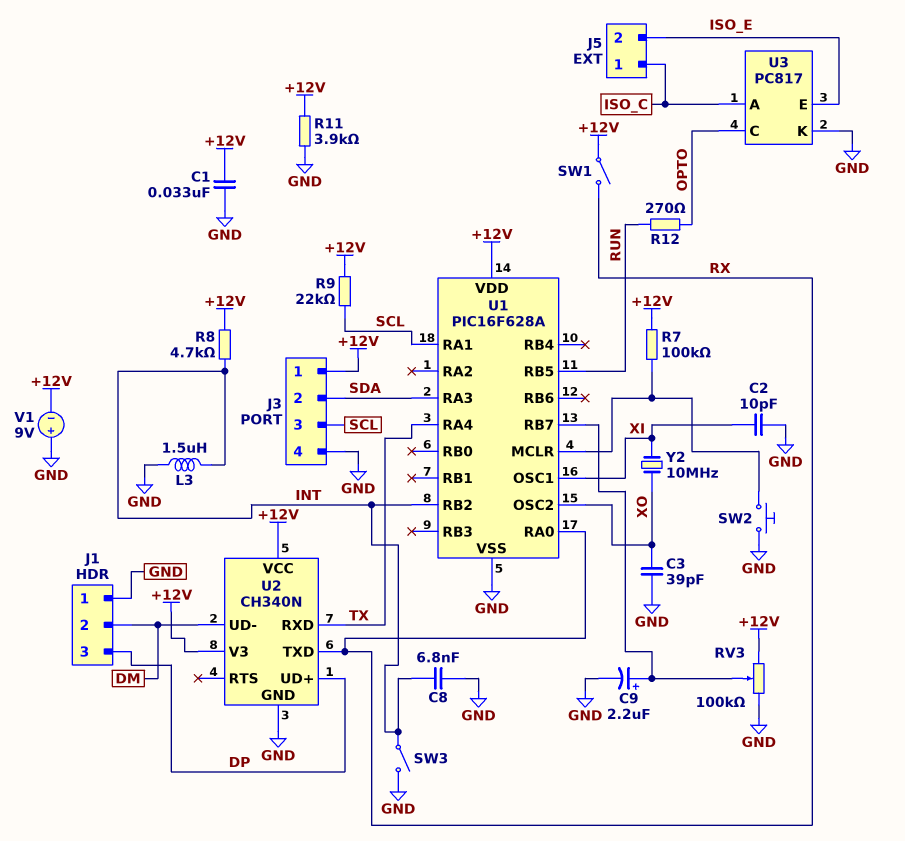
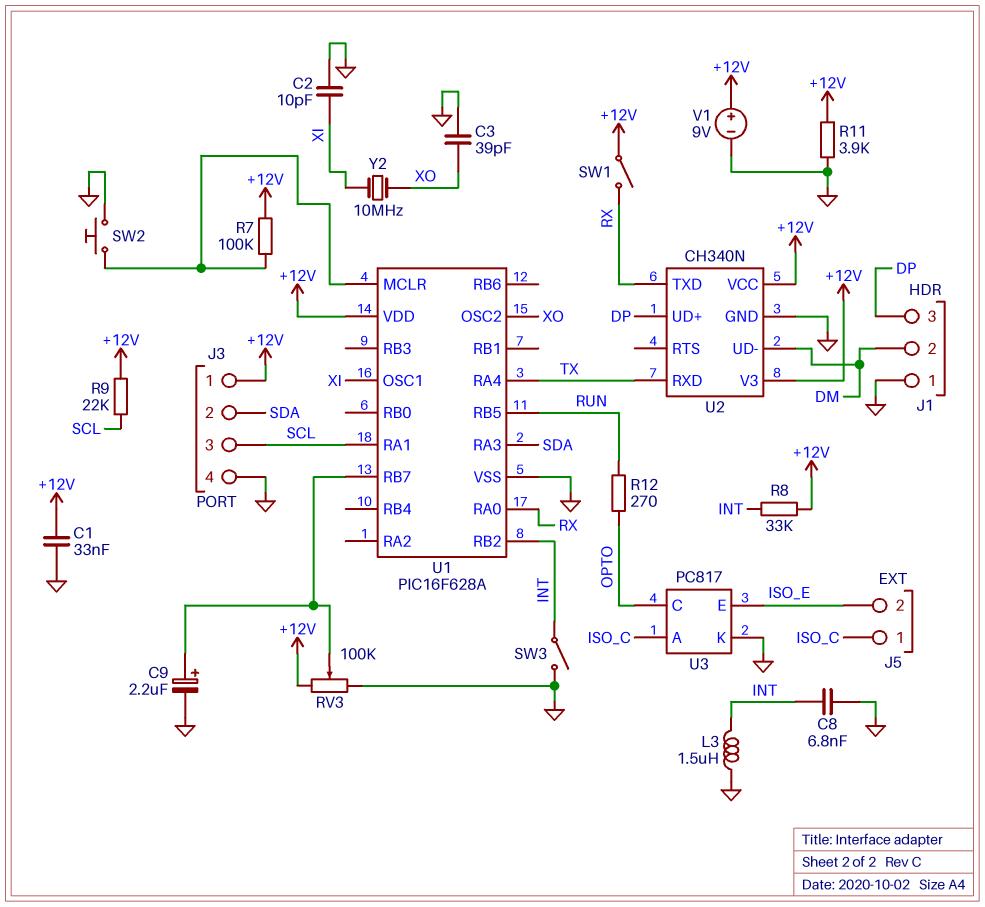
R8: 4.7k (+12V, INT) -> 33k (+12V, INT)
V1: 9V (plus GND, minus +12V) -> 9V (plus +12V, minus GND)

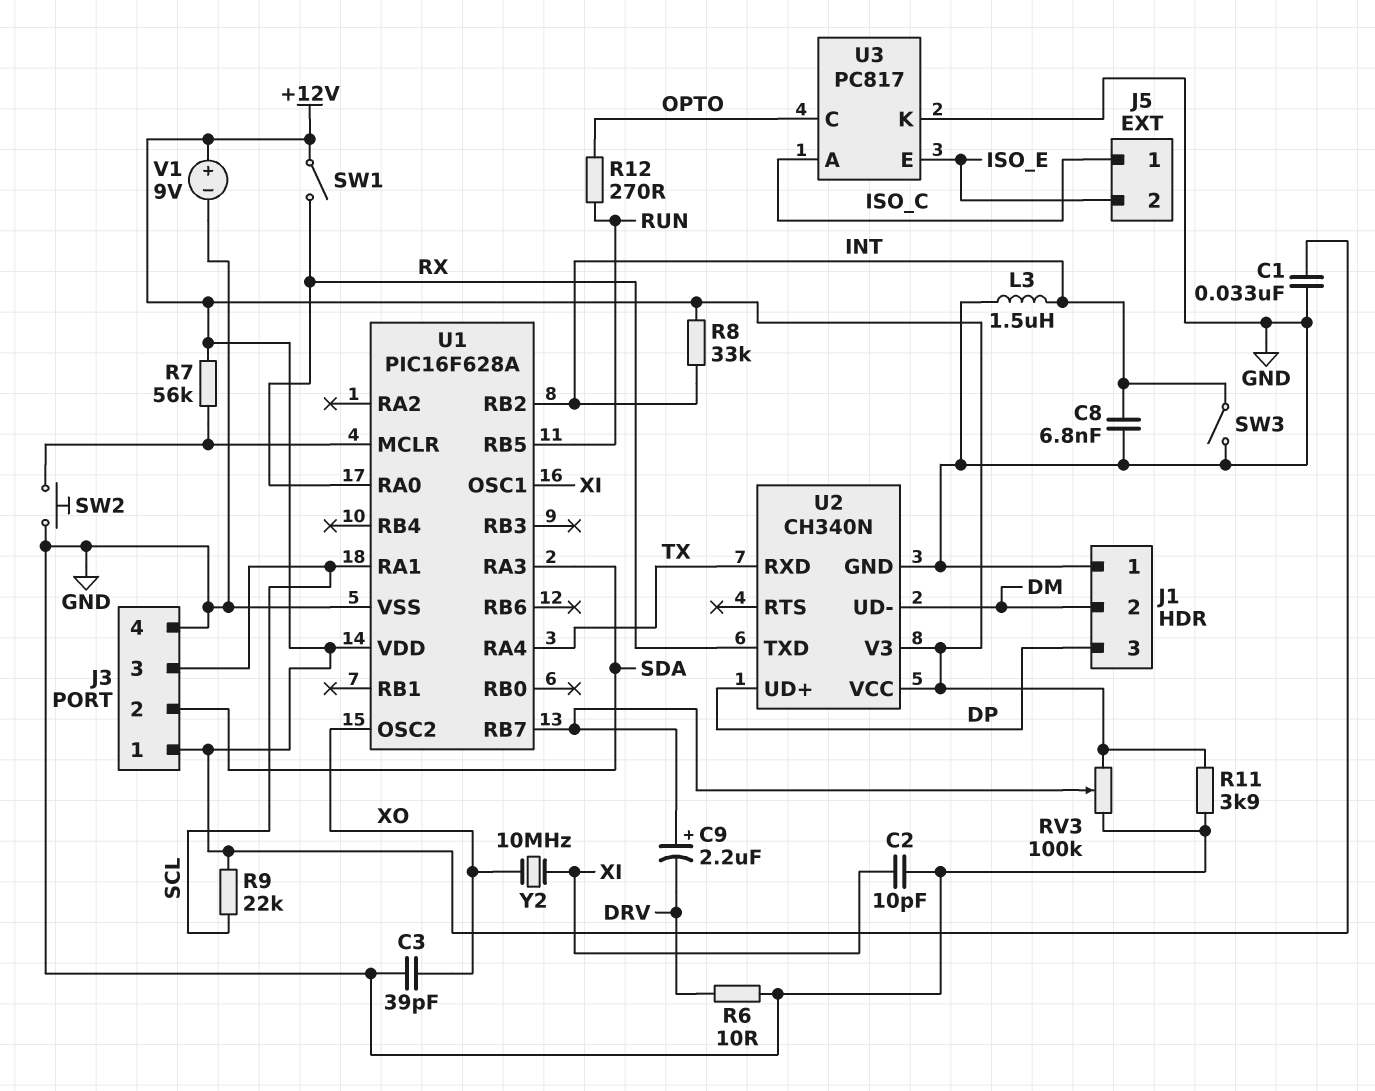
C9: 2.2uF (plus U1/RB7, minus GND) -> 2.2uF (plus U1/RB7, minus DRV)
R6: none -> 10 (DRV, GND)
R7: 100k (+12V, U1/MCLR) -> 56k (+12V, U1/MCLR)

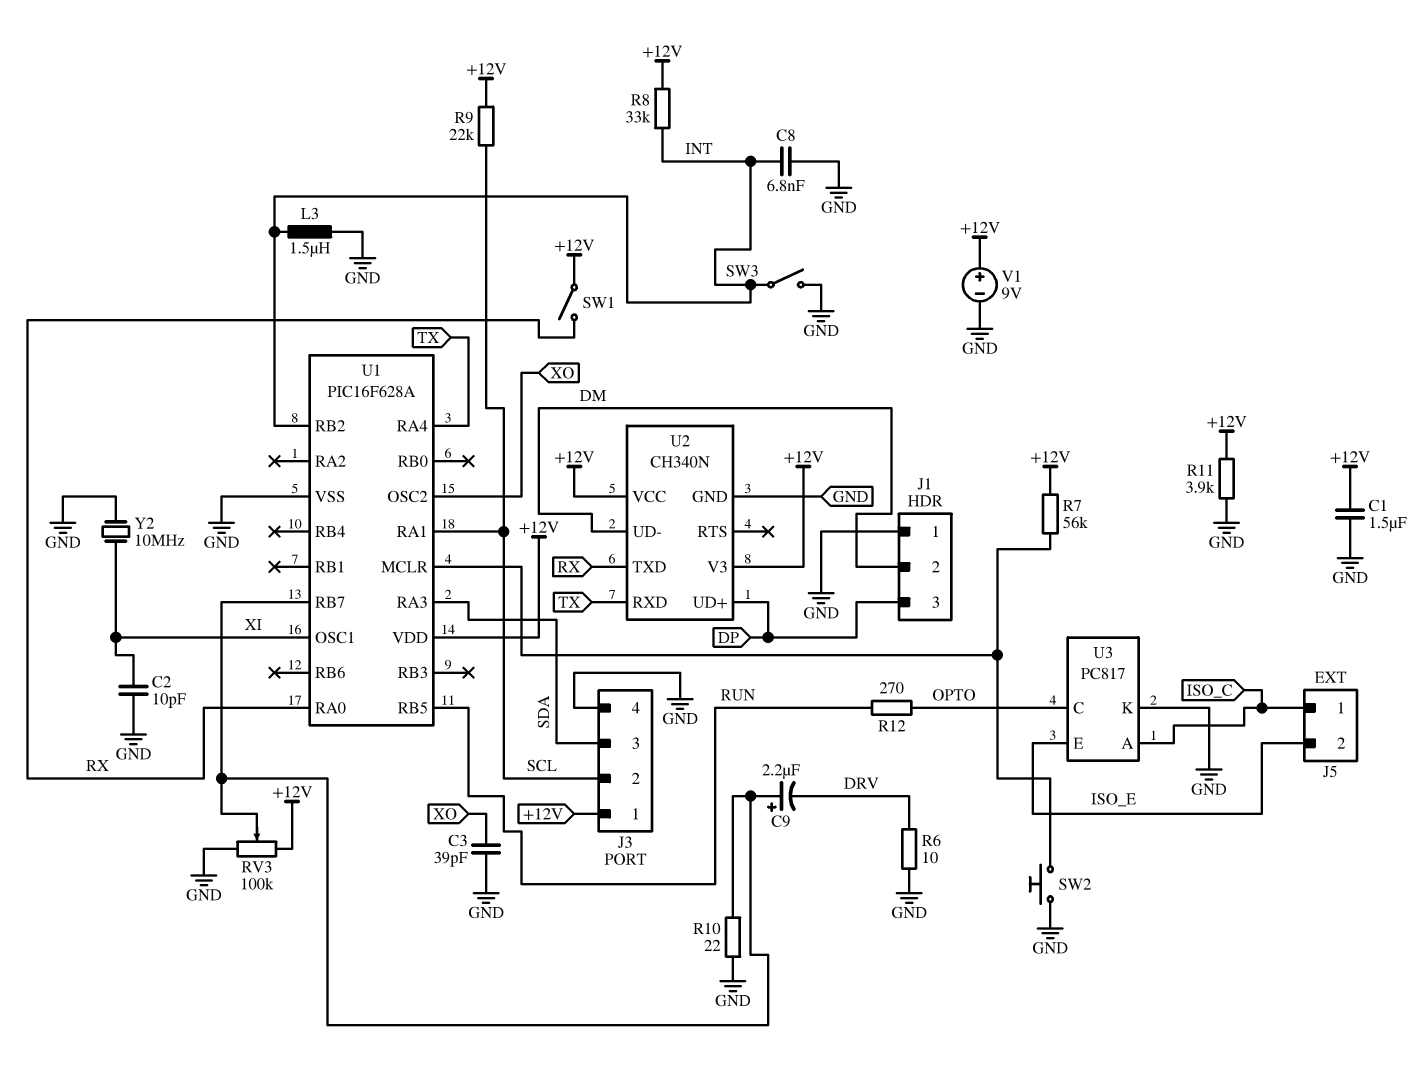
C1: 33nF (+12V, GND) -> 1.5uF (+12V, GND)
J3 pin 2: SDA -> SCL
J3 pin 3: SCL -> SDA
R10: none -> 22 (GND, U1/RB7)
Y2: 10MHz (XI, XO) -> 10MHz (GND, XI)

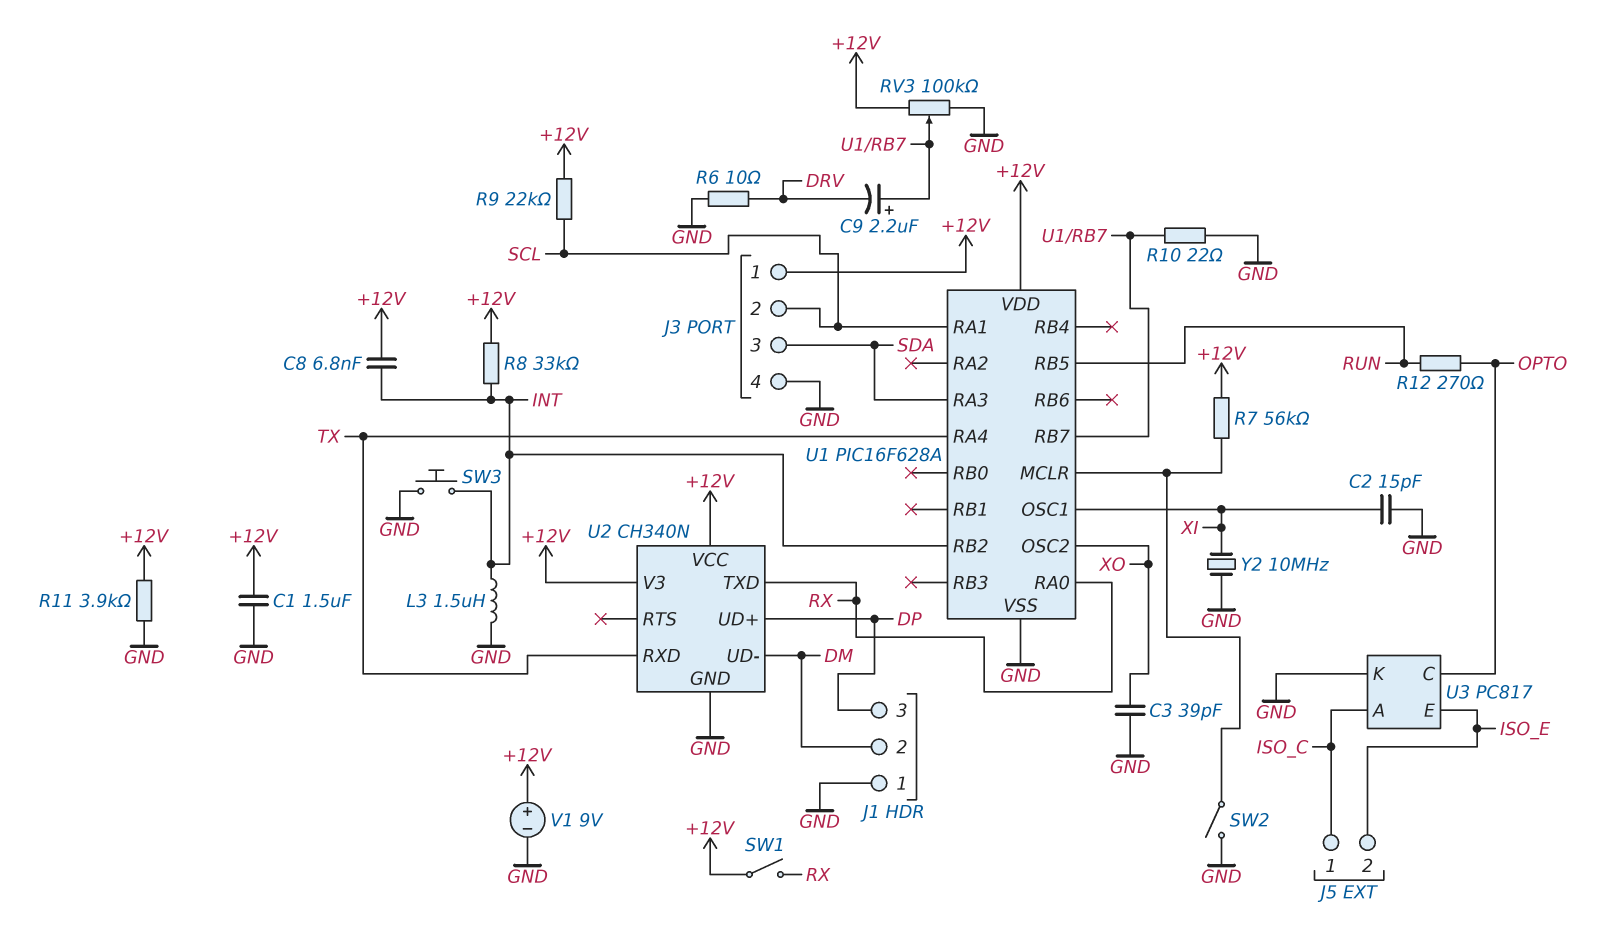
C2: 10pF (GND, XI) -> 15pF (GND, XI)
C8: 6.8nF (GND, INT) -> 6.8nF (+12V, INT)
SW2: button (GND, U1/MCLR) -> switch (GND, U1/MCLR)
SW3: switch (GND, INT) -> button (GND, INT)

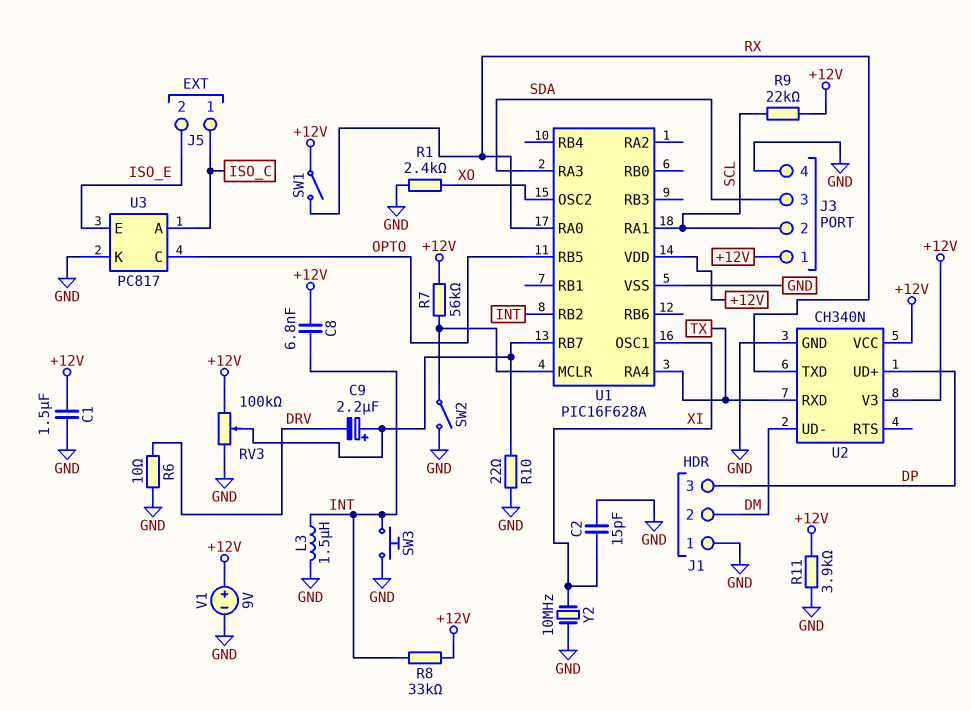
C3: 39pF (GND, XO) -> none
R1: none -> 2.4k (GND, XO)
R12: 270 (OPTO, RUN) -> none
U1 pin RB5: RUN -> OPTO

